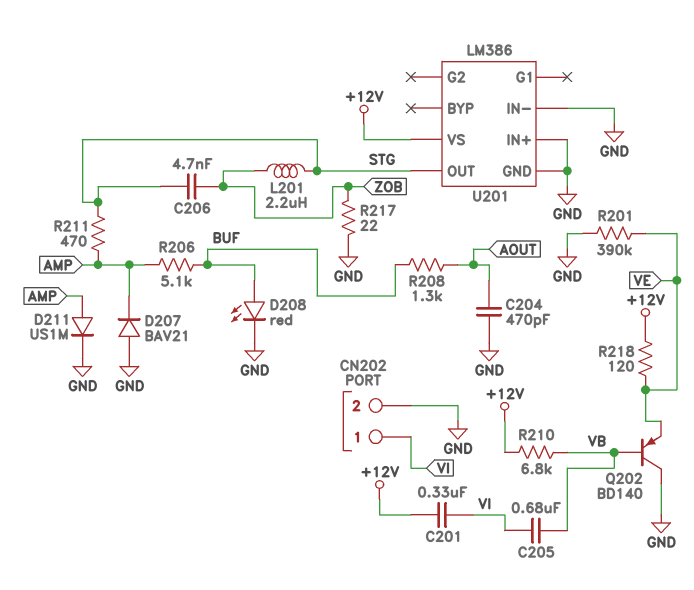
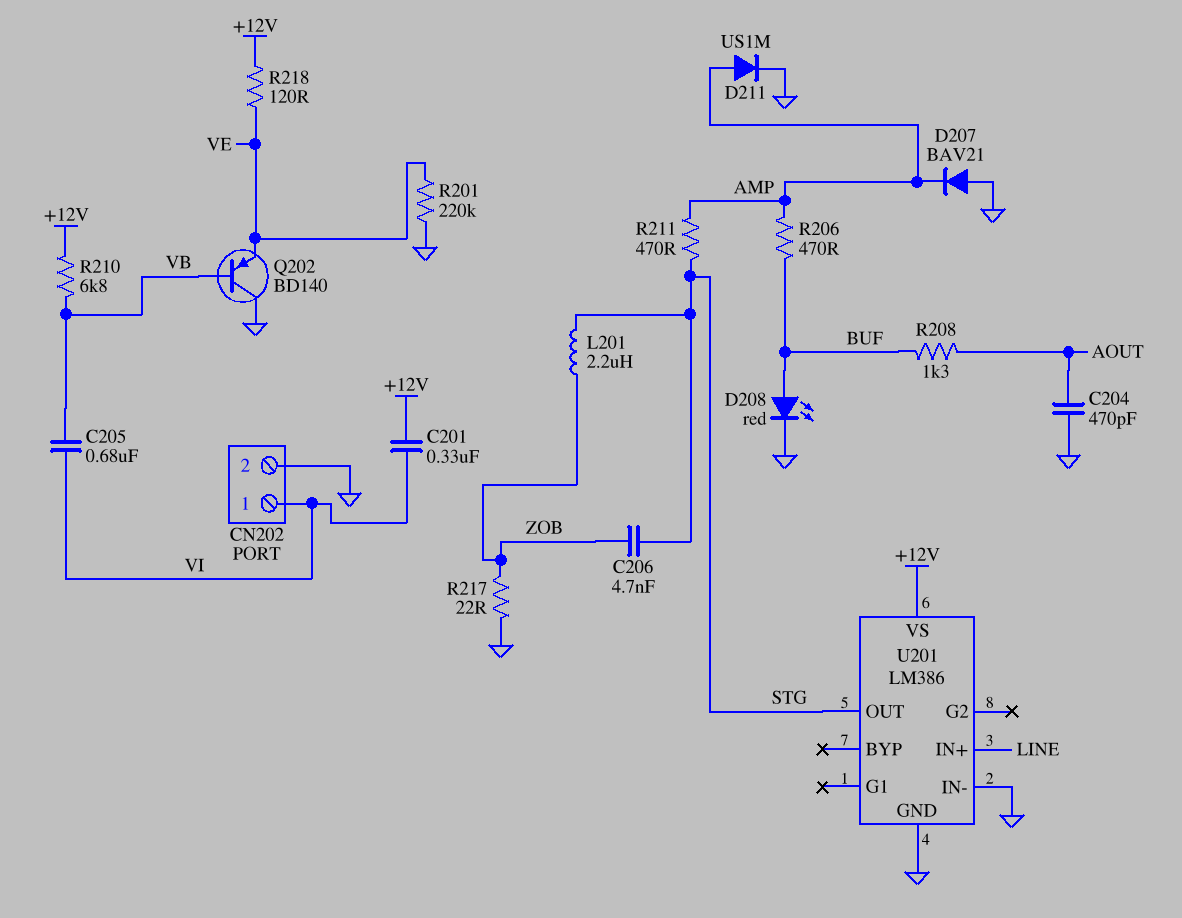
R201: 390k (GND, VE) -> 220k (GND, VE)
R206: 5.1k (AMP, BUF) -> 470 (AMP, BUF)
U201 pin IN+: GND -> LINE

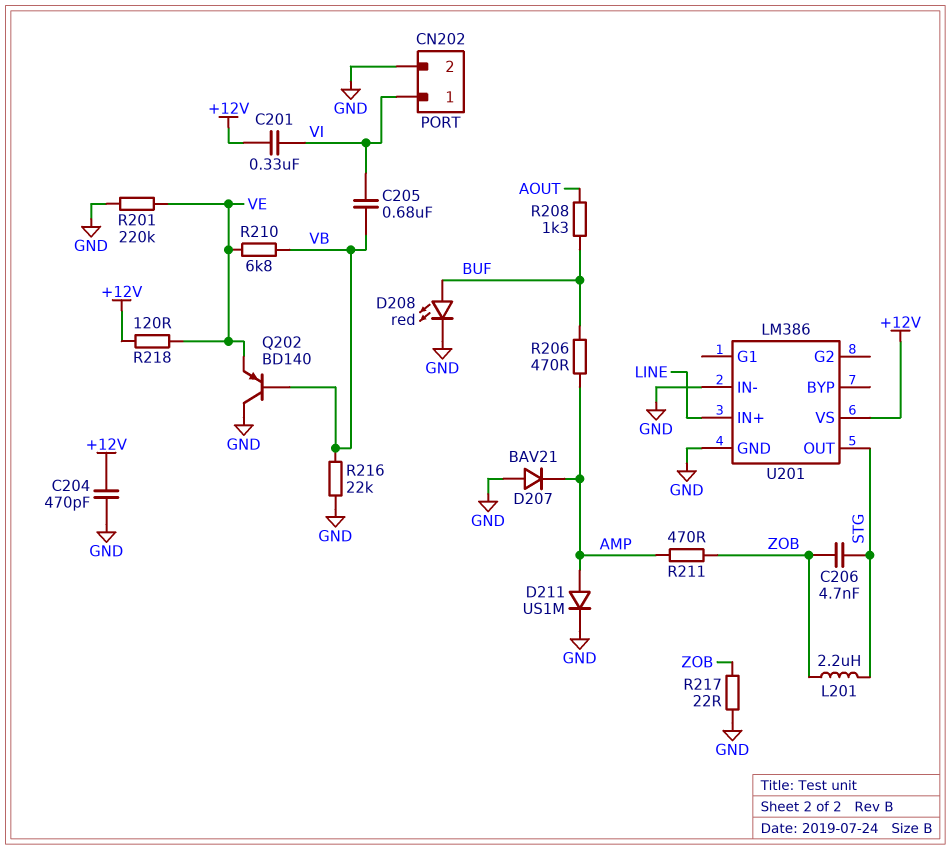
C204: 470pF (AOUT, GND) -> 470pF (+12V, GND)
R210: 6.8k (+12V, VB) -> 6.8k (VB, VE)
R211: 470 (AMP, STG) -> 470 (AMP, ZOB)
R216: none -> 22k (GND, VB)

